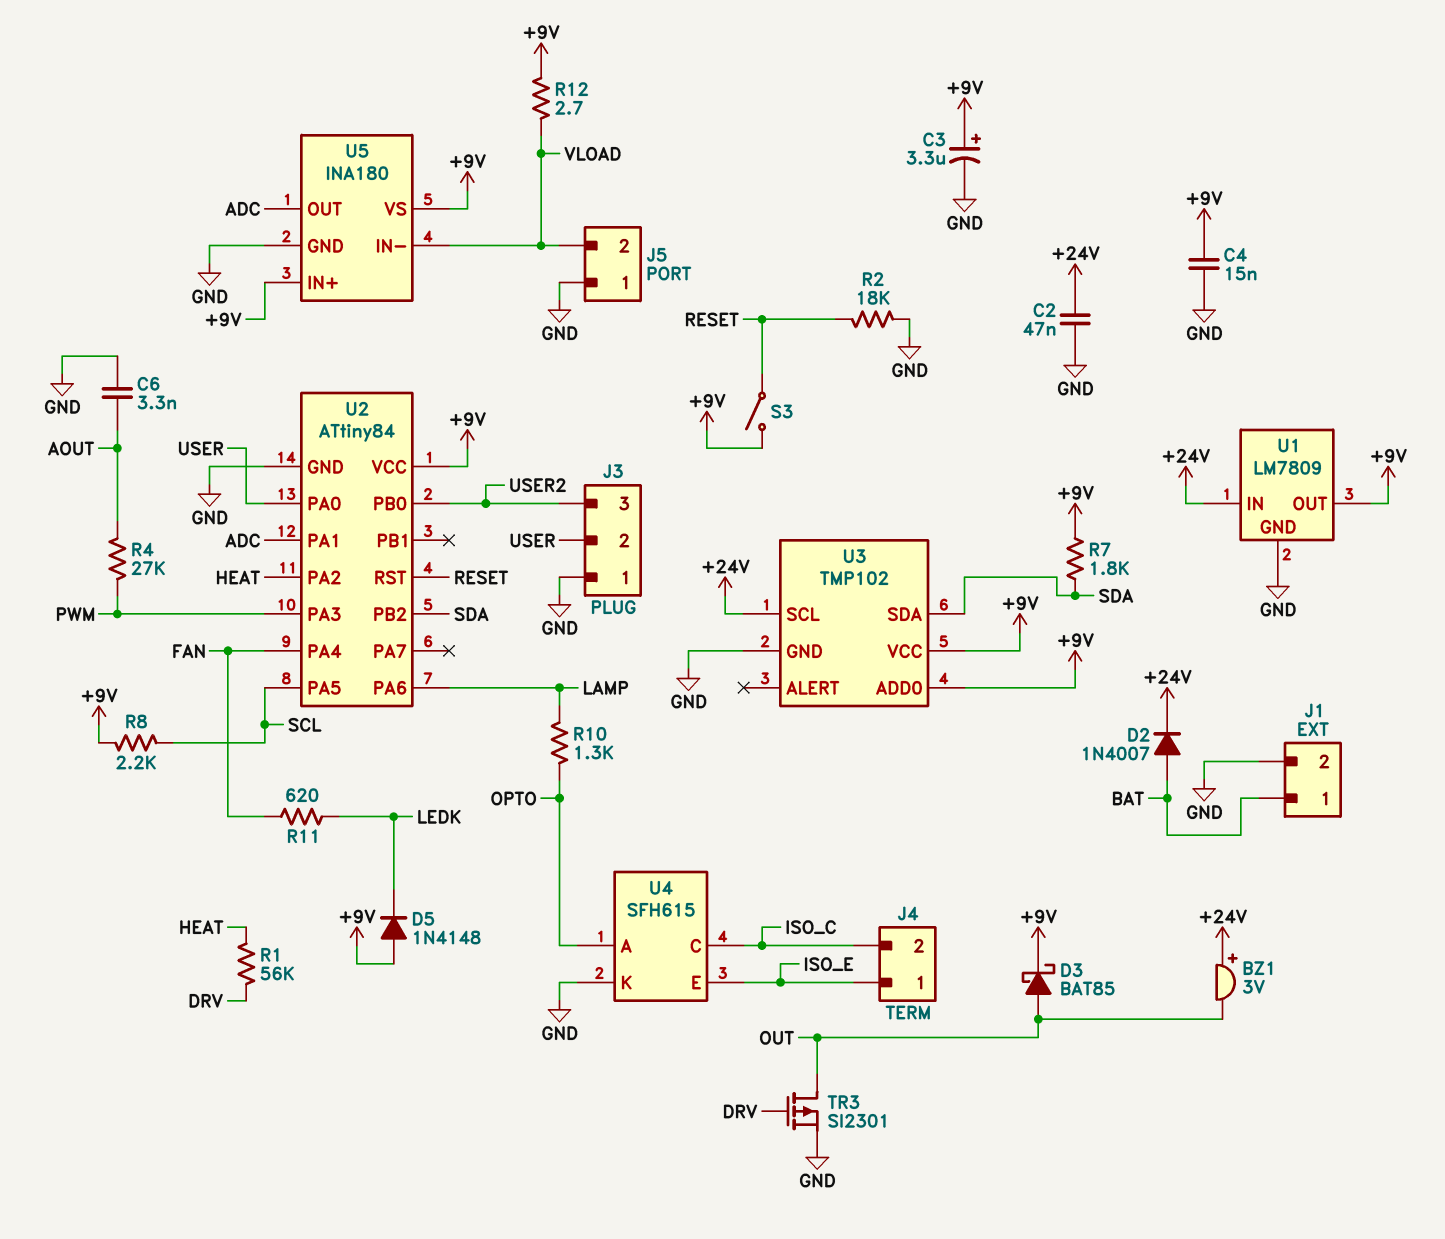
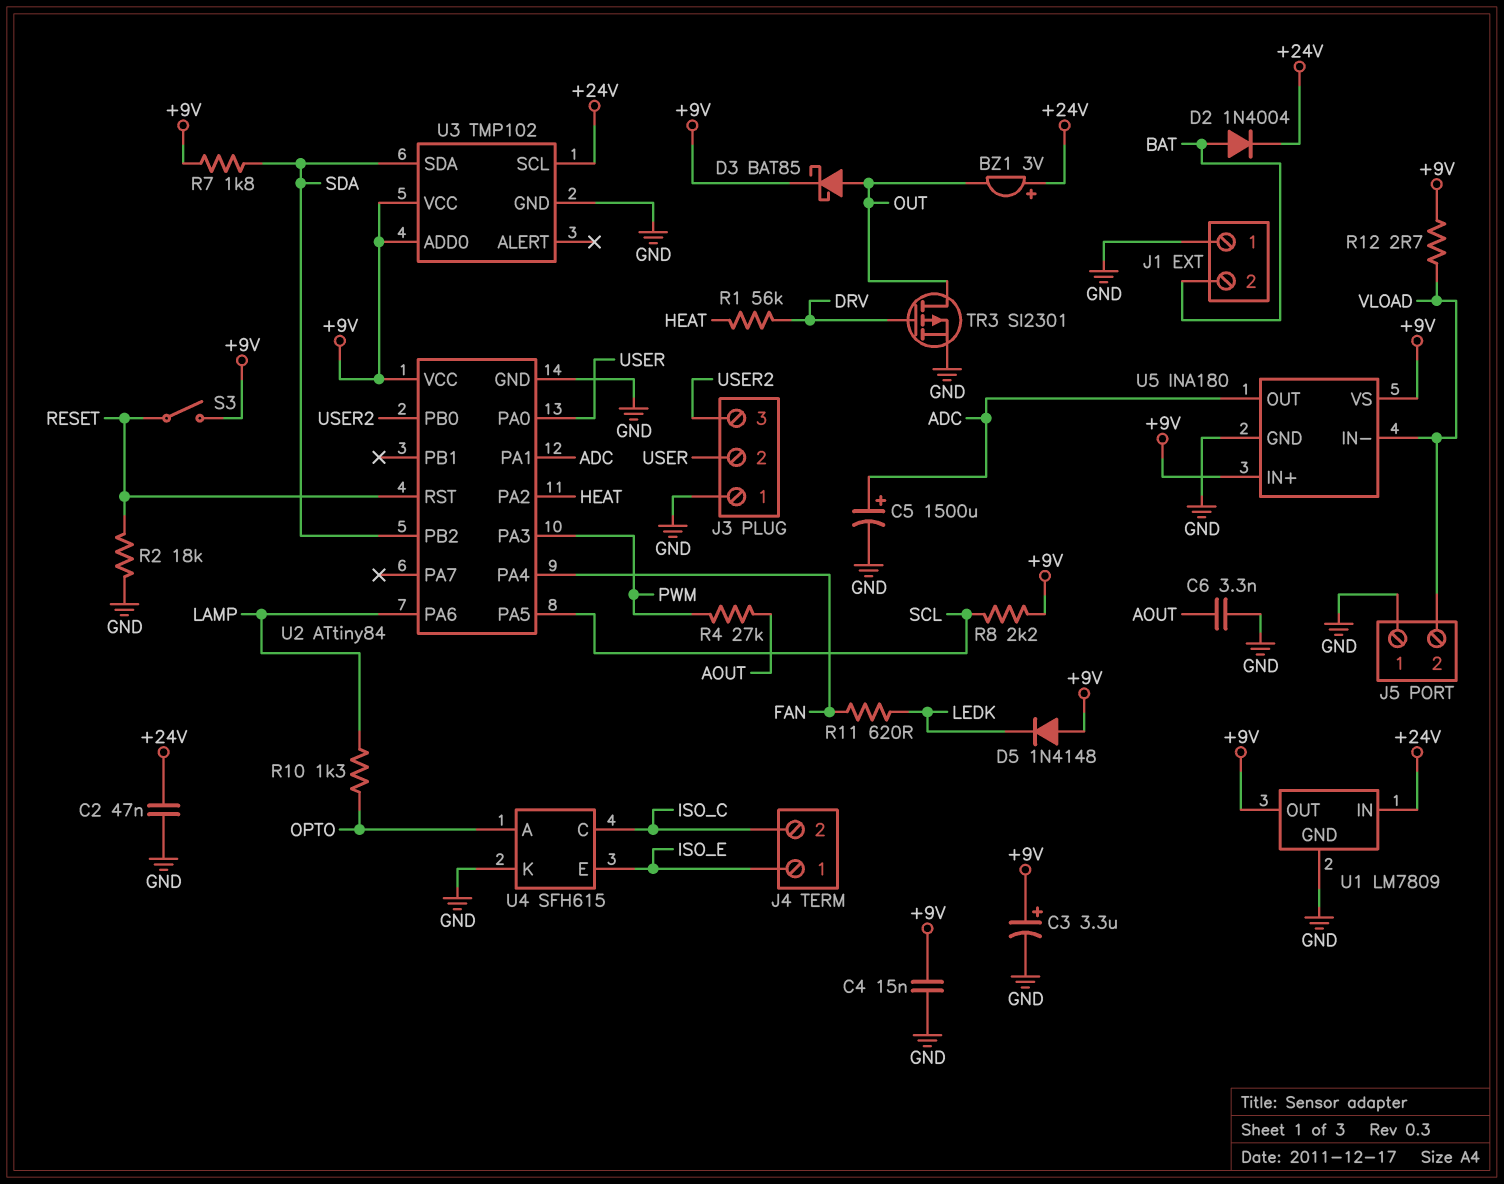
C5: none -> 1500uF (plus ADC, minus GND)
D2: diode 1N4007 (A BAT, K +24V) -> diode 1N4004 (A BAT, K +24V)
J1 pin 1: BAT -> GND
J1 pin 2: GND -> BAT

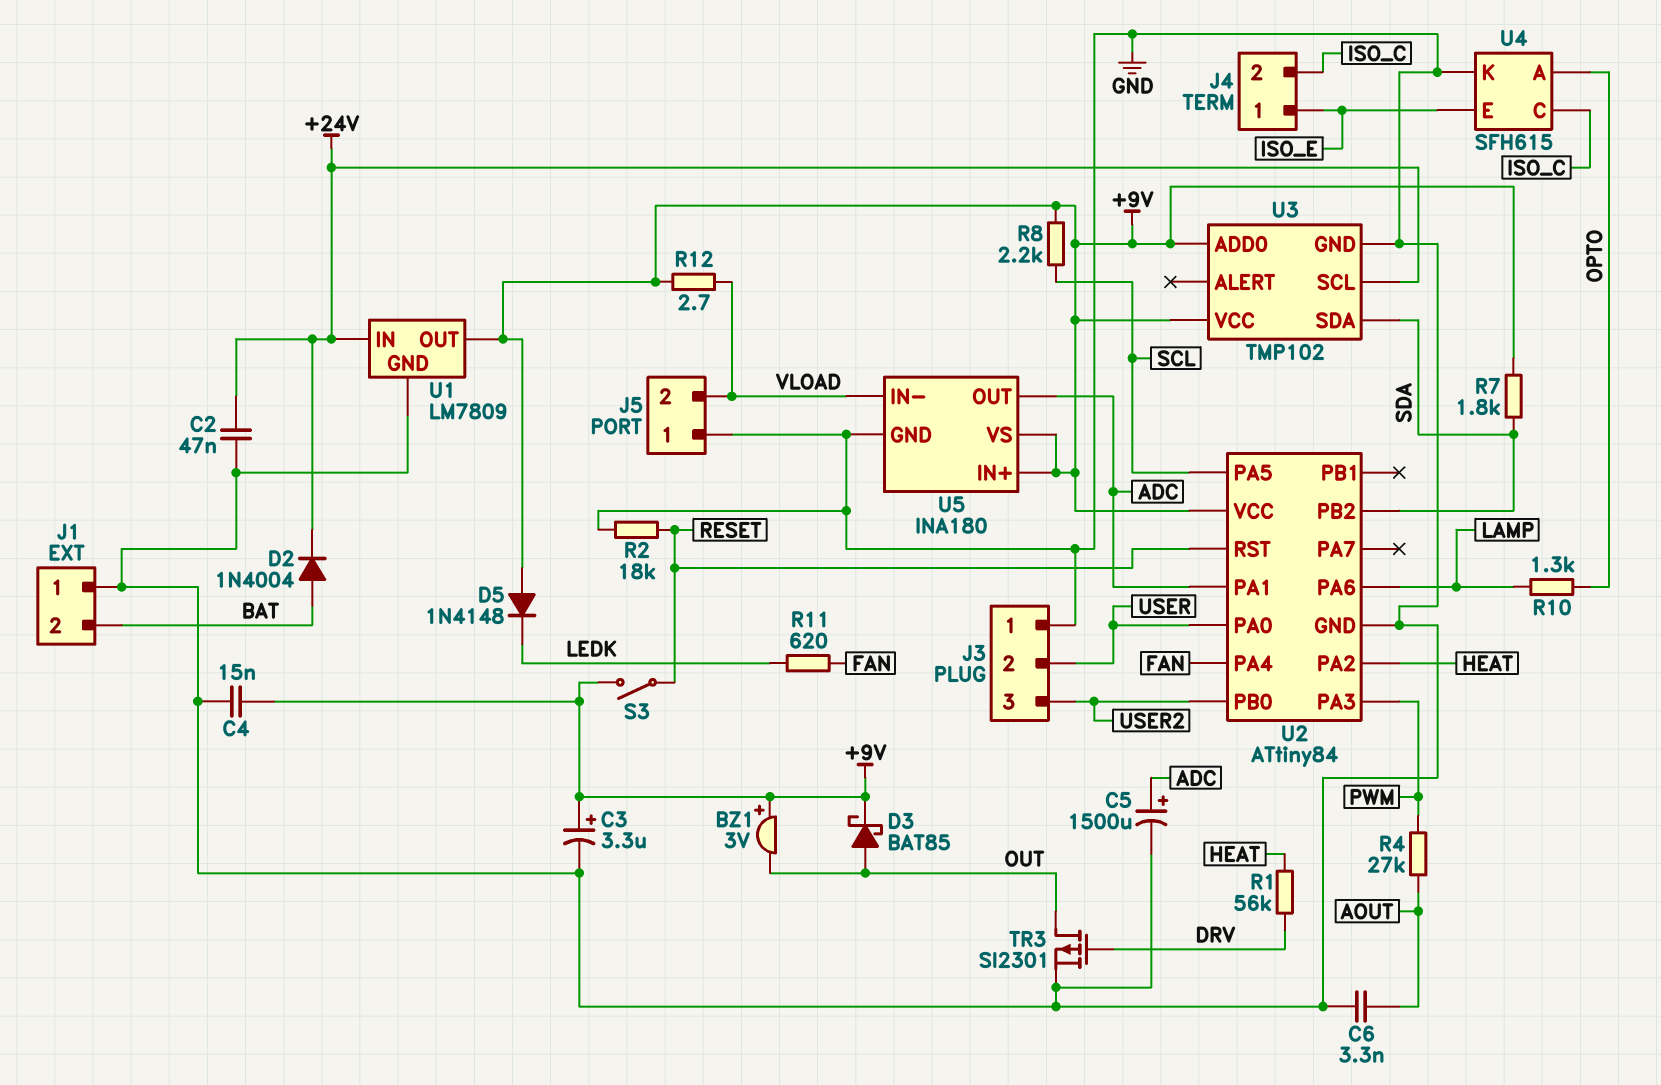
BZ1: buzzer 3V (plus +24V, minus OUT) -> buzzer 3V (plus +9V, minus OUT)

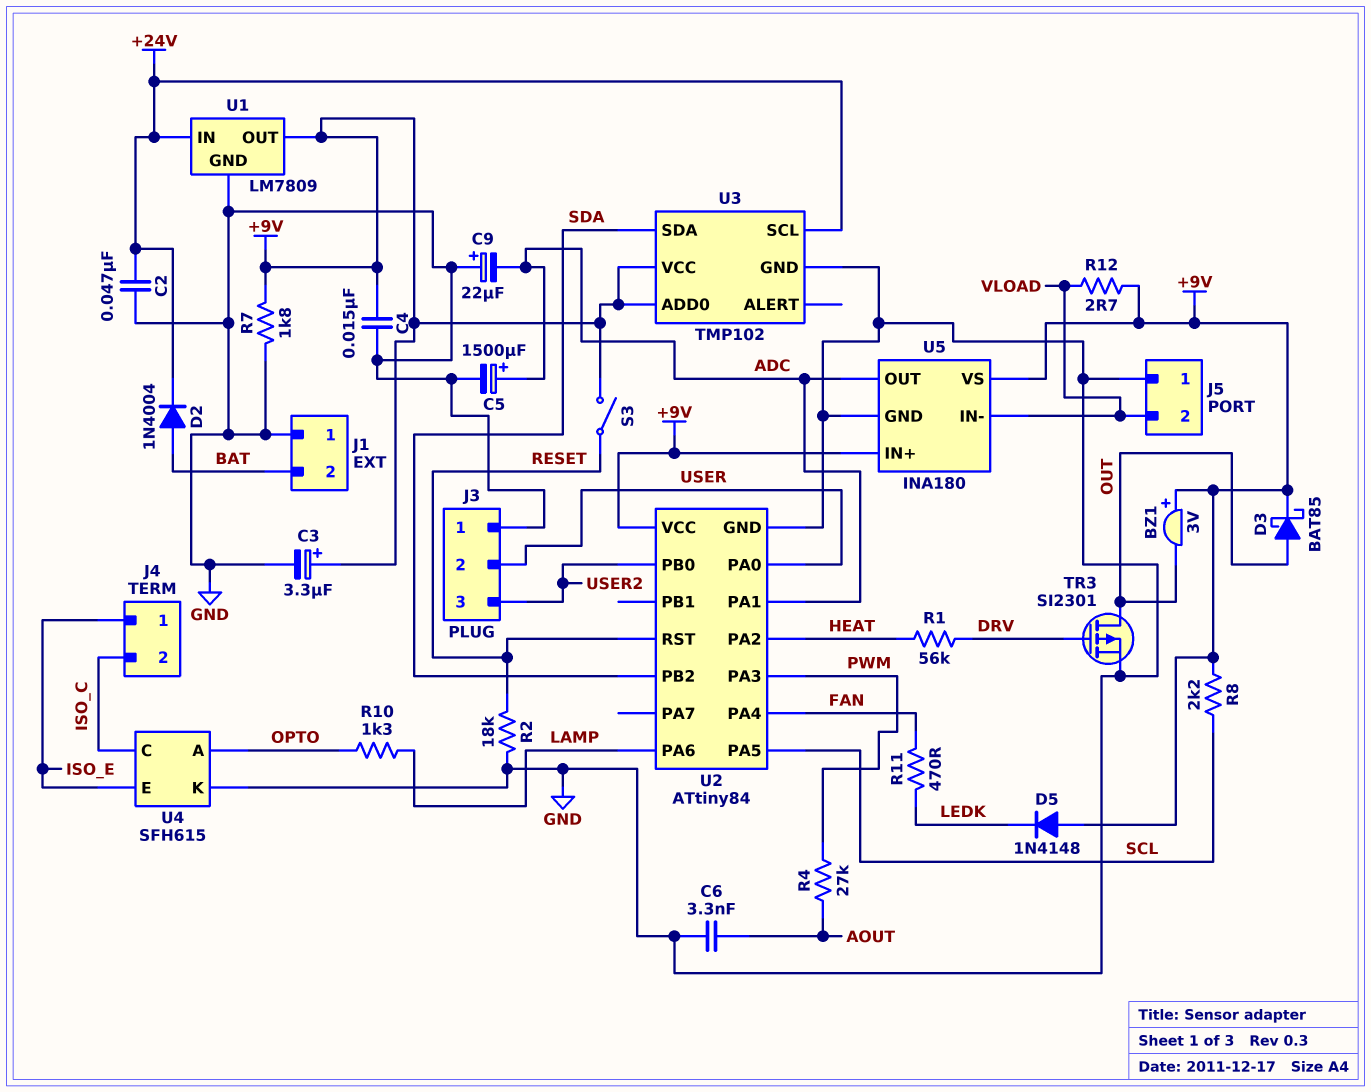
C9: none -> 22uF (plus GND, minus ADC)
R7: 1.8k (+9V, SDA) -> 1.8k (+9V, GND)
R11: 620 (FAN, LEDK) -> 470 (FAN, LEDK)

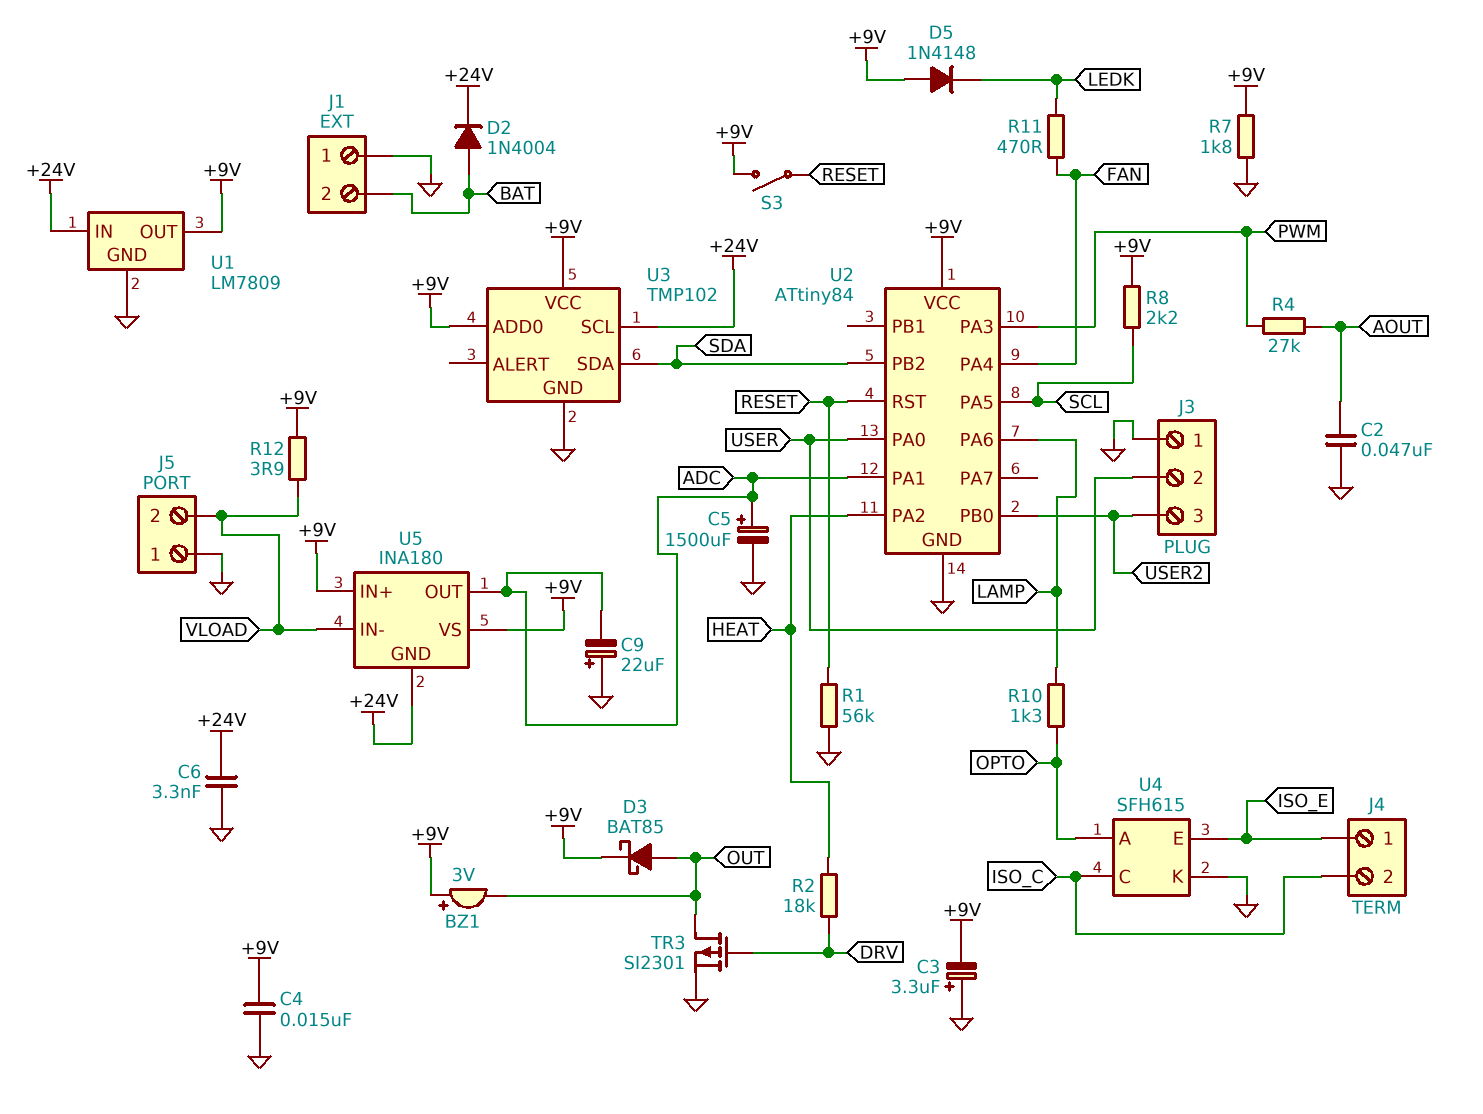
C2: 47nF (+24V, GND) -> 47nF (AOUT, GND)
C3: 3.3uF (plus +9V, minus GND) -> 3.3uF (plus GND, minus +9V)
C6: 3.3nF (AOUT, GND) -> 3.3nF (+24V, GND)
R1: 56k (DRV, HEAT) -> 56k (GND, RESET)
R2: 18k (GND, RESET) -> 18k (DRV, HEAT)
R12: 2.7 (+9V, VLOAD) -> 3.9 (+9V, VLOAD)
U5 pin GND: GND -> +24V

